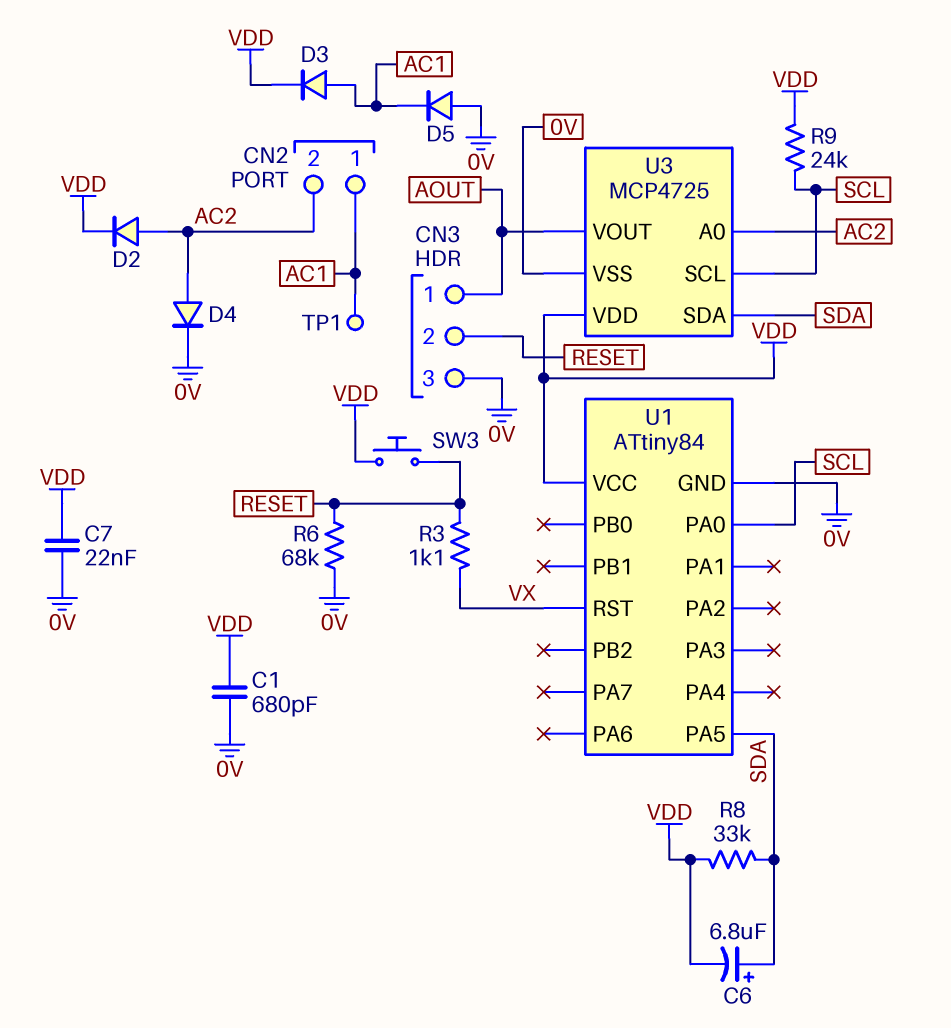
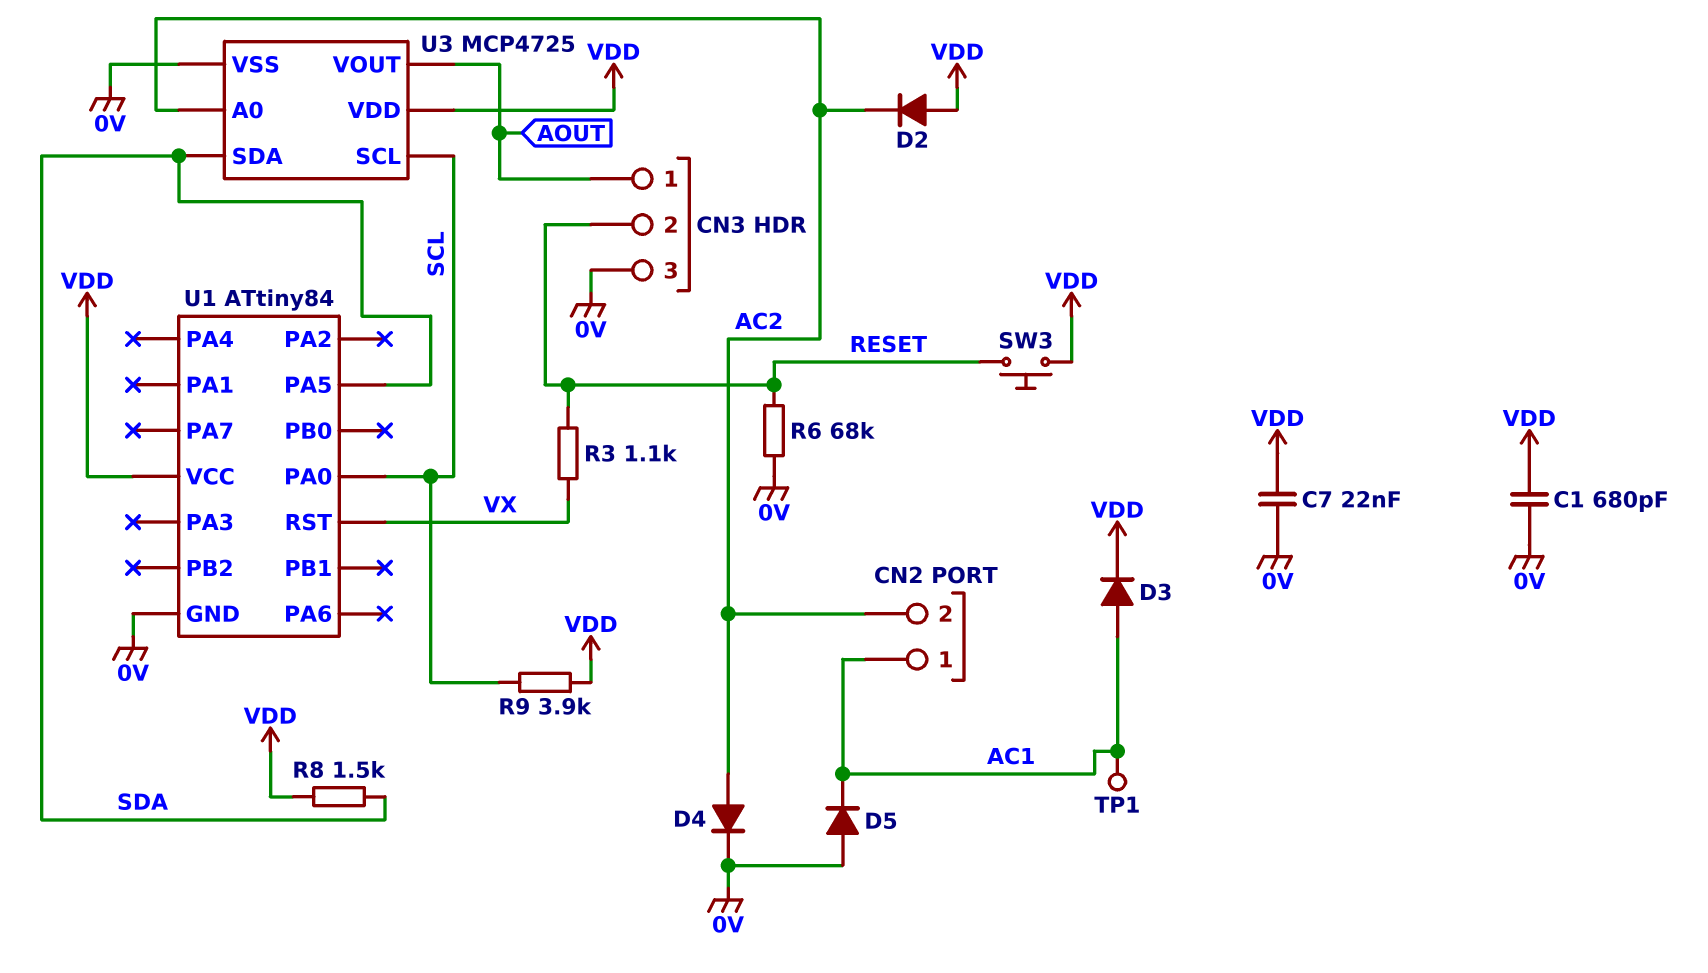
C6: 6.8uF (plus SDA, minus VDD) -> none
D2: diode (A AC2, K VDD) -> diode (A VDD, K AC2)
R8: 33k (SDA, VDD) -> 1.5k (SDA, VDD)
R9: 24k (SCL, VDD) -> 3.9k (SCL, VDD)

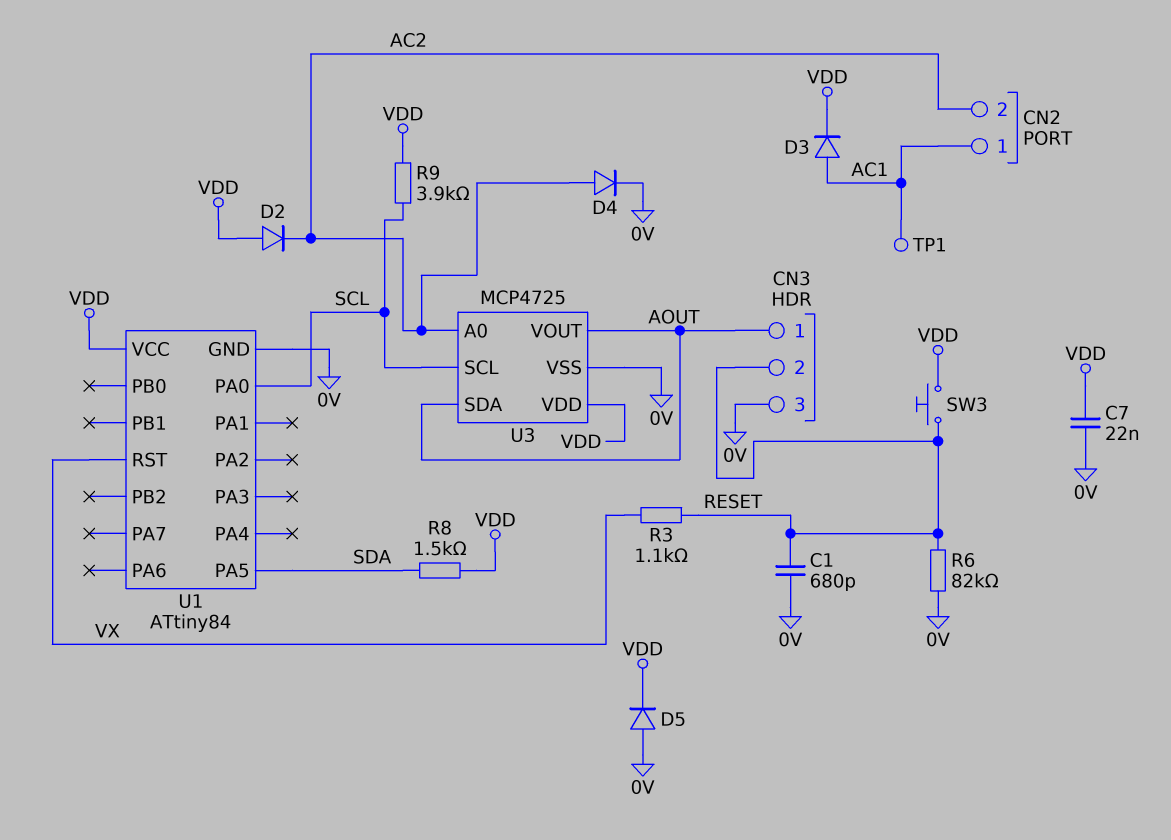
C1: 680pF (0V, VDD) -> 680pF (0V, RESET)
D5: diode (A 0V, K AC1) -> diode (A 0V, K VDD)
R6: 68k (0V, RESET) -> 82k (0V, RESET)
U3 pin SDA: SDA -> AOUT

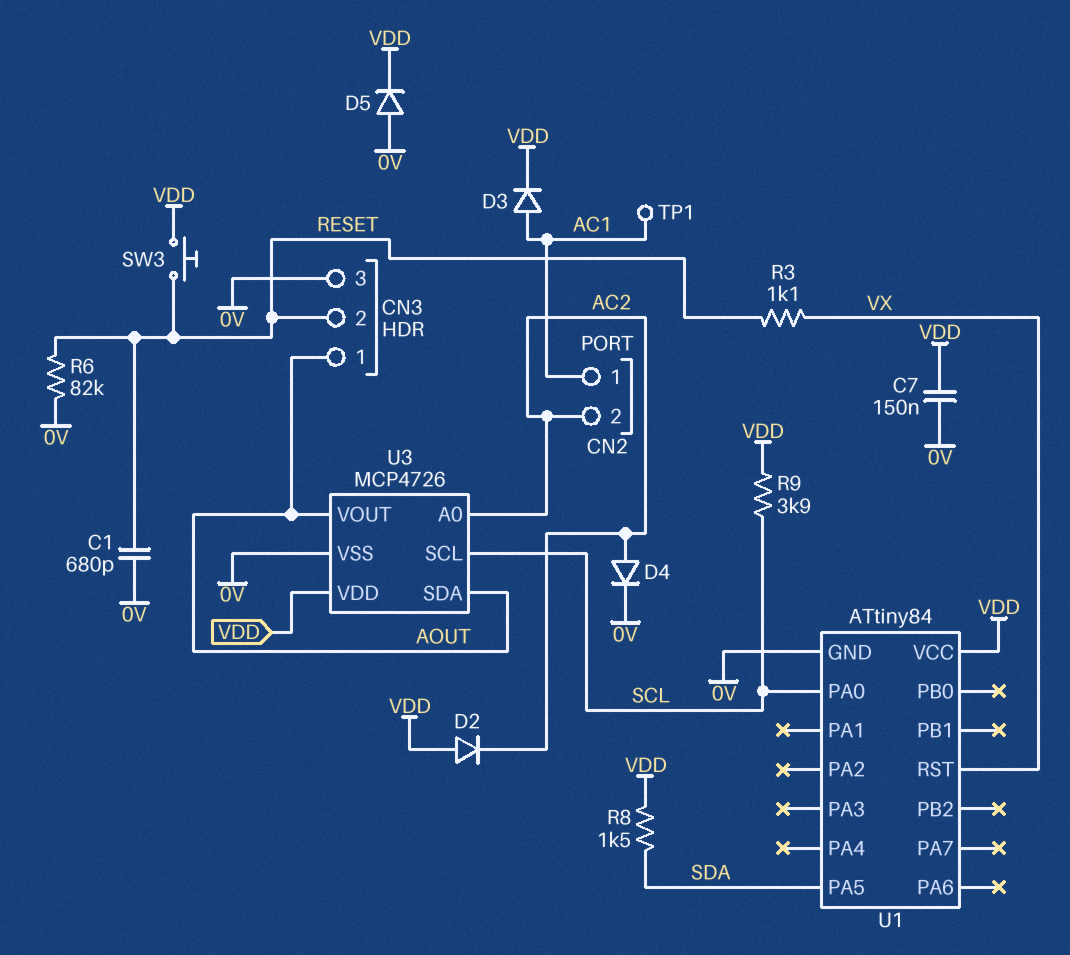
C7: 22nF (0V, VDD) -> 150nF (0V, VDD)
U3: MCP4725 -> MCP4726

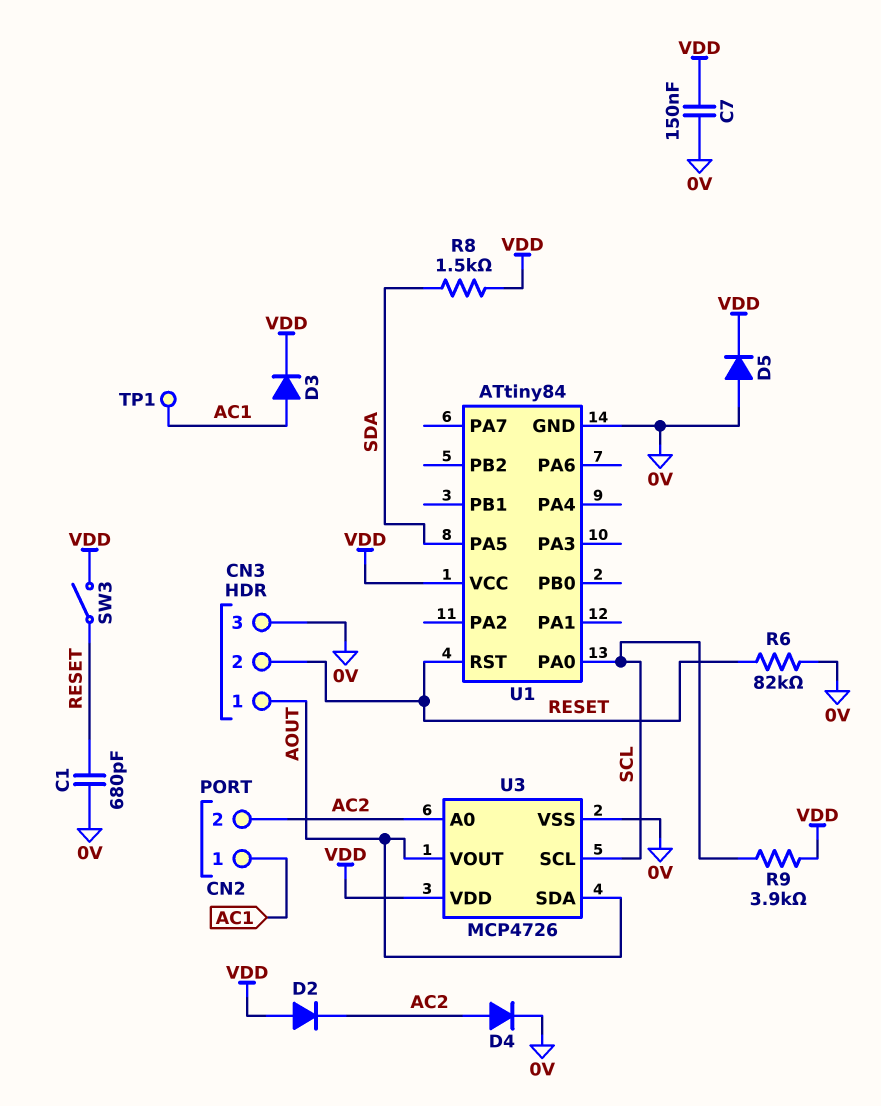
R3: 1.1k (RESET, VX) -> none
SW3: button (RESET, VDD) -> switch (RESET, VDD)
U1 pin RST: VX -> RESET

